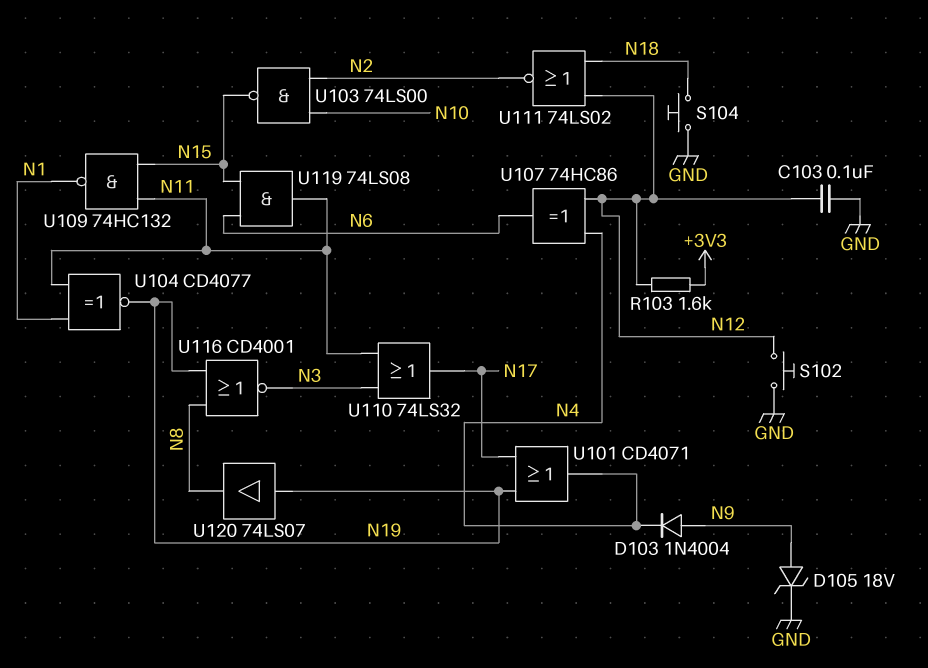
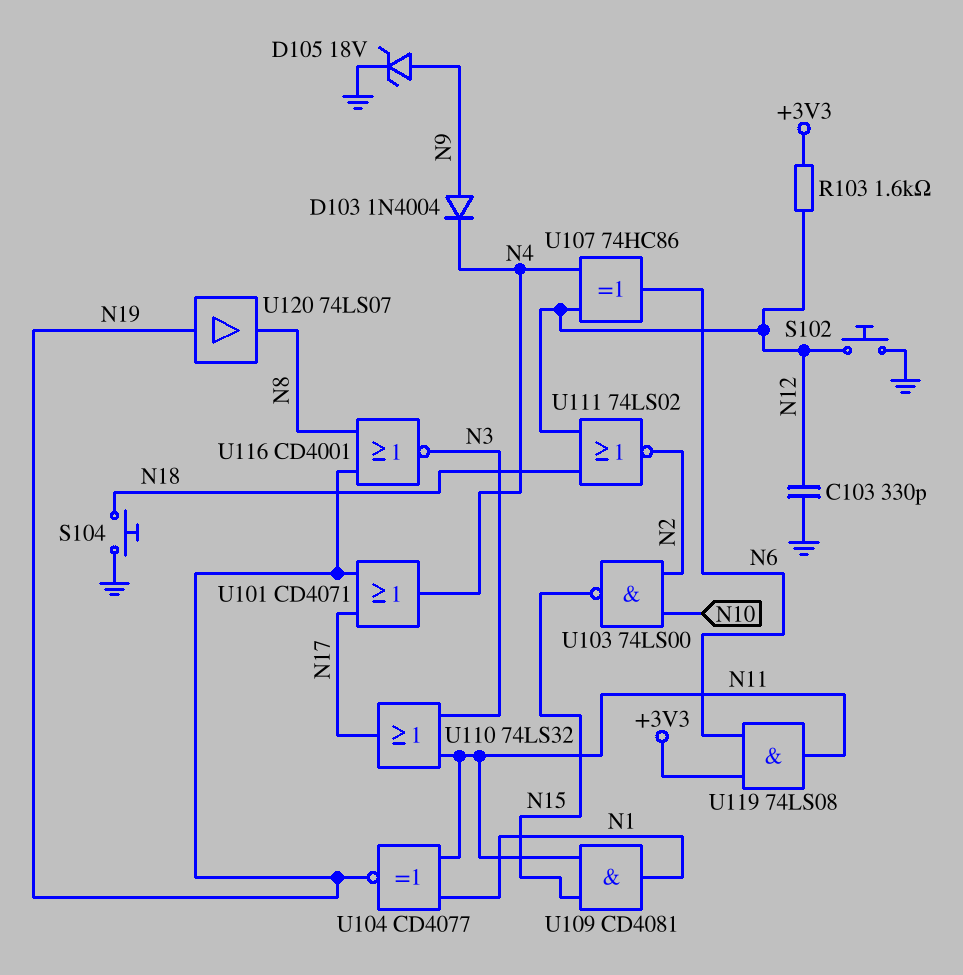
C103: 100nF (GND, N12) -> 330pF (GND, N12)
U109: NAND 74HC132 (in N11, in N15, out N1) -> AND CD4081 (in N11, in N15, out N1)
U119: AND 74LS08 (in N6, in N15, out N11) -> AND 74LS08 (in +3V3, in N6, out N11)

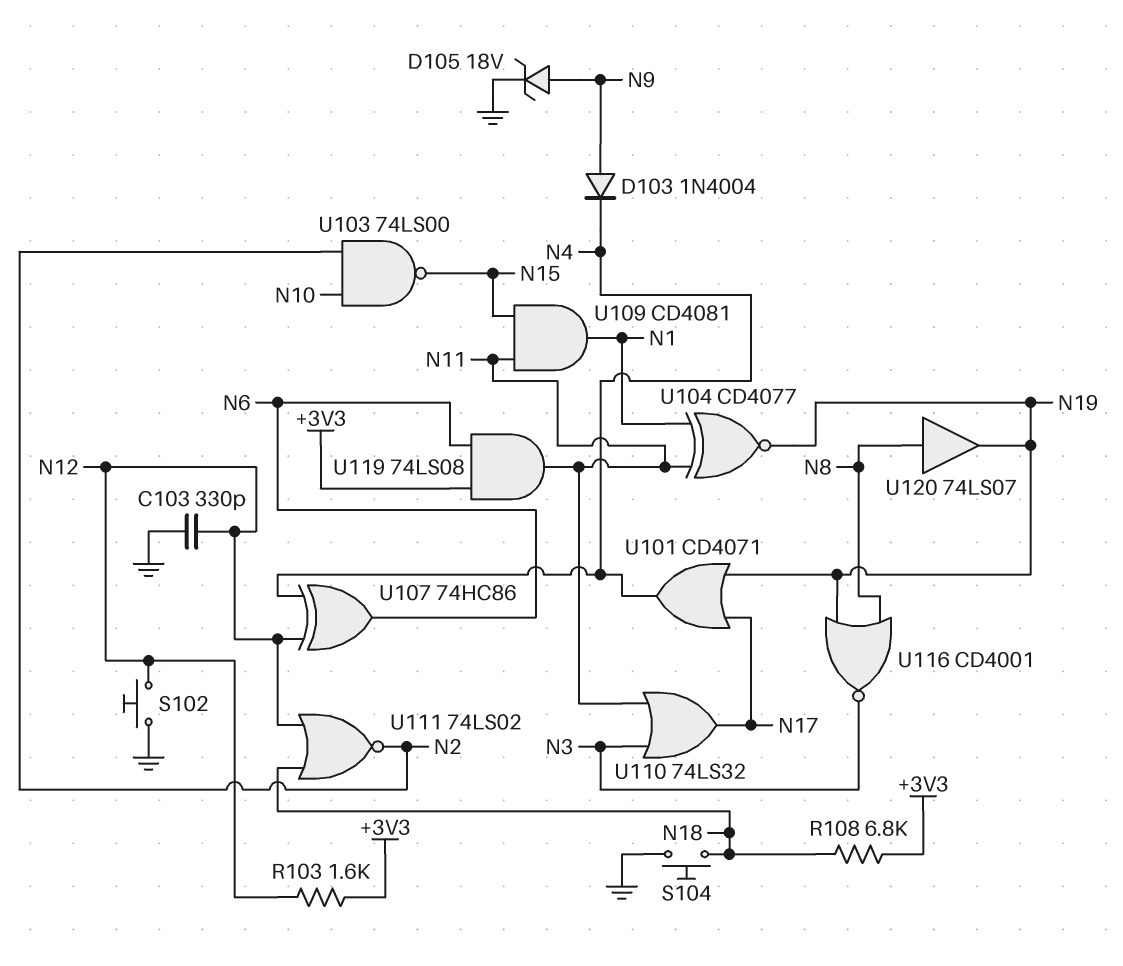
R108: none -> 6.8k (+3V3, N18)
U120: buffer 74LS07 (in N19, out N8) -> buffer 74LS07 (in N8, out N19)

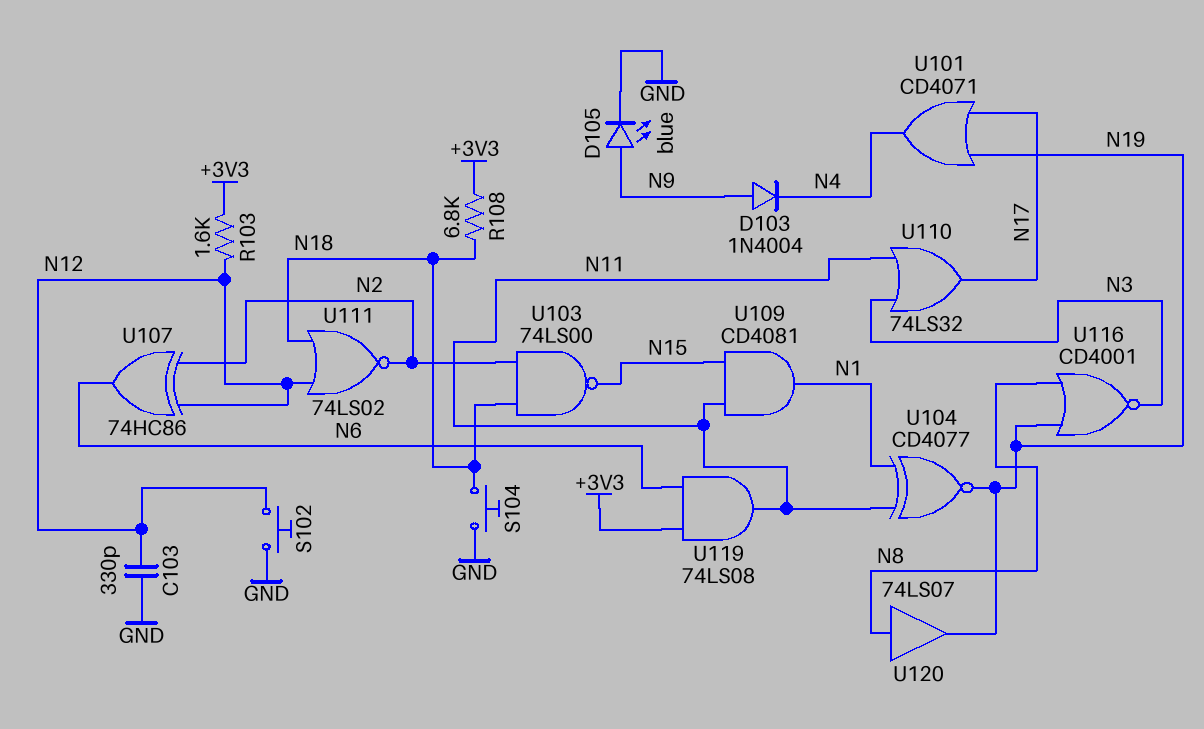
D105: zener 18V (A N9, K GND) -> LED blue (A N9, K GND)
U103: NAND 74LS00 (in N2, in N10, out N15) -> NAND 74LS00 (in N2, in N18, out N15)
U107: XOR 74HC86 (in N4, in N12, out N6) -> XOR 74HC86 (in N2, in N12, out N6)

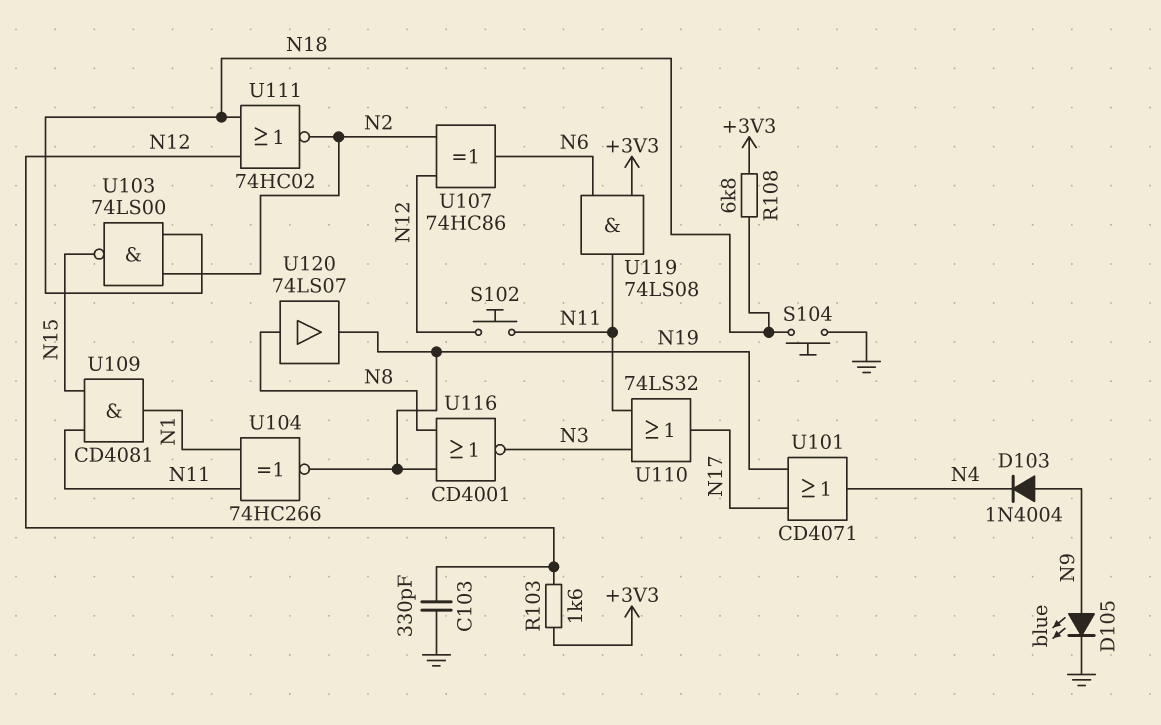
S102: button (GND, N12) -> button (N11, N12)
U104: XNOR CD4077 (in N1, in N11, out N19) -> XNOR 74HC266 (in N1, in N11, out N19)
U111: NOR 74LS02 (in N12, in N18, out N2) -> NOR 74HC02 (in N12, in N18, out N2)

